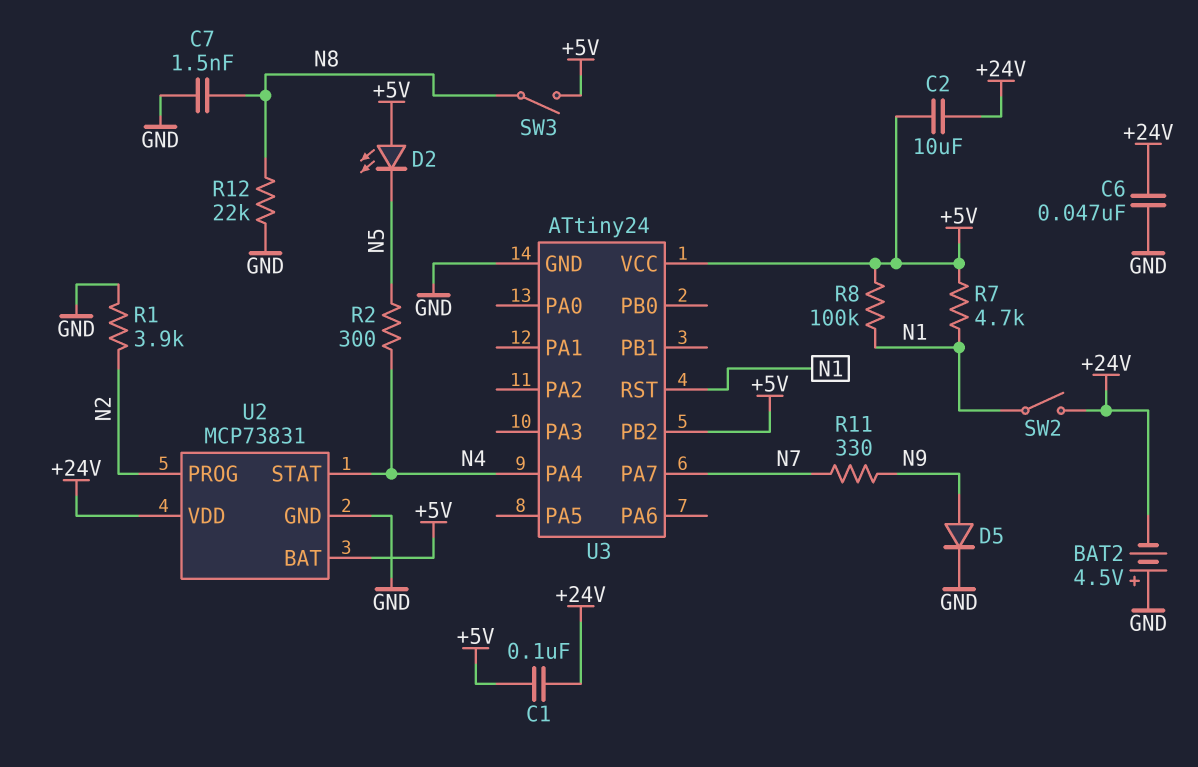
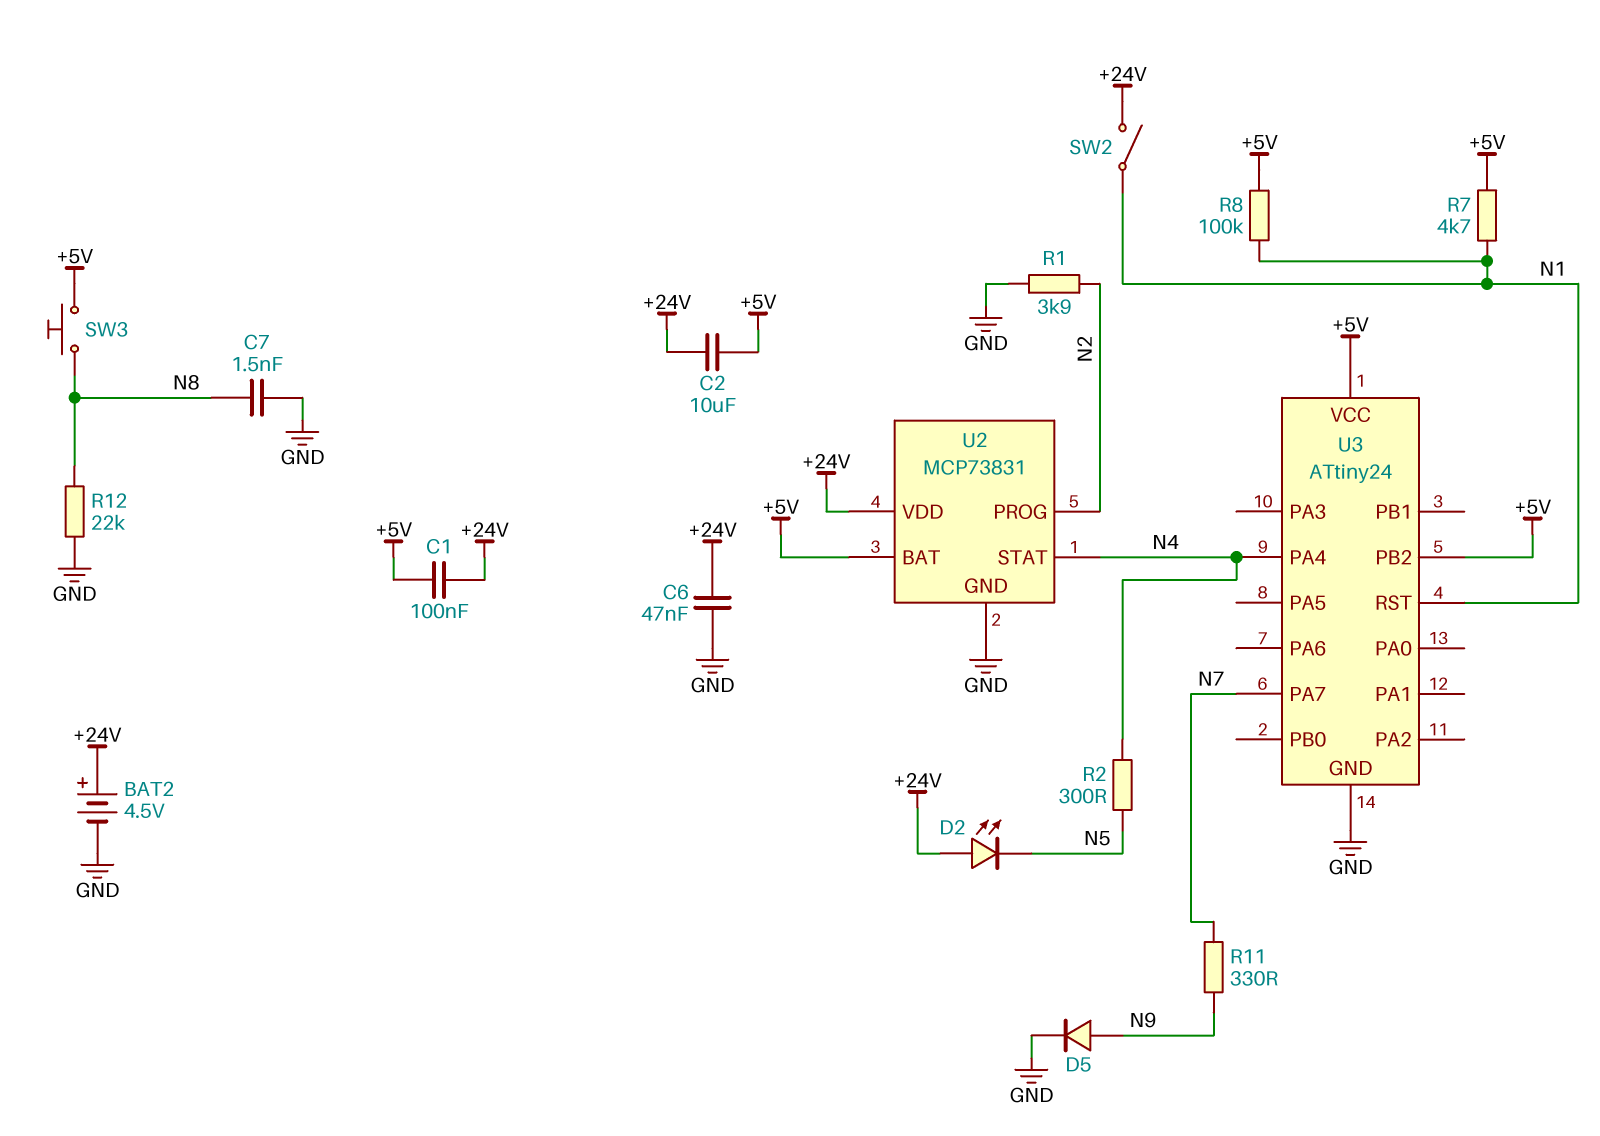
BAT2: 4.5V (plus GND, minus +24V) -> 4.5V (plus +24V, minus GND)
D2: LED (A +5V, K N5) -> LED (A +24V, K N5)
SW3: switch (+5V, N8) -> button (+5V, N8)

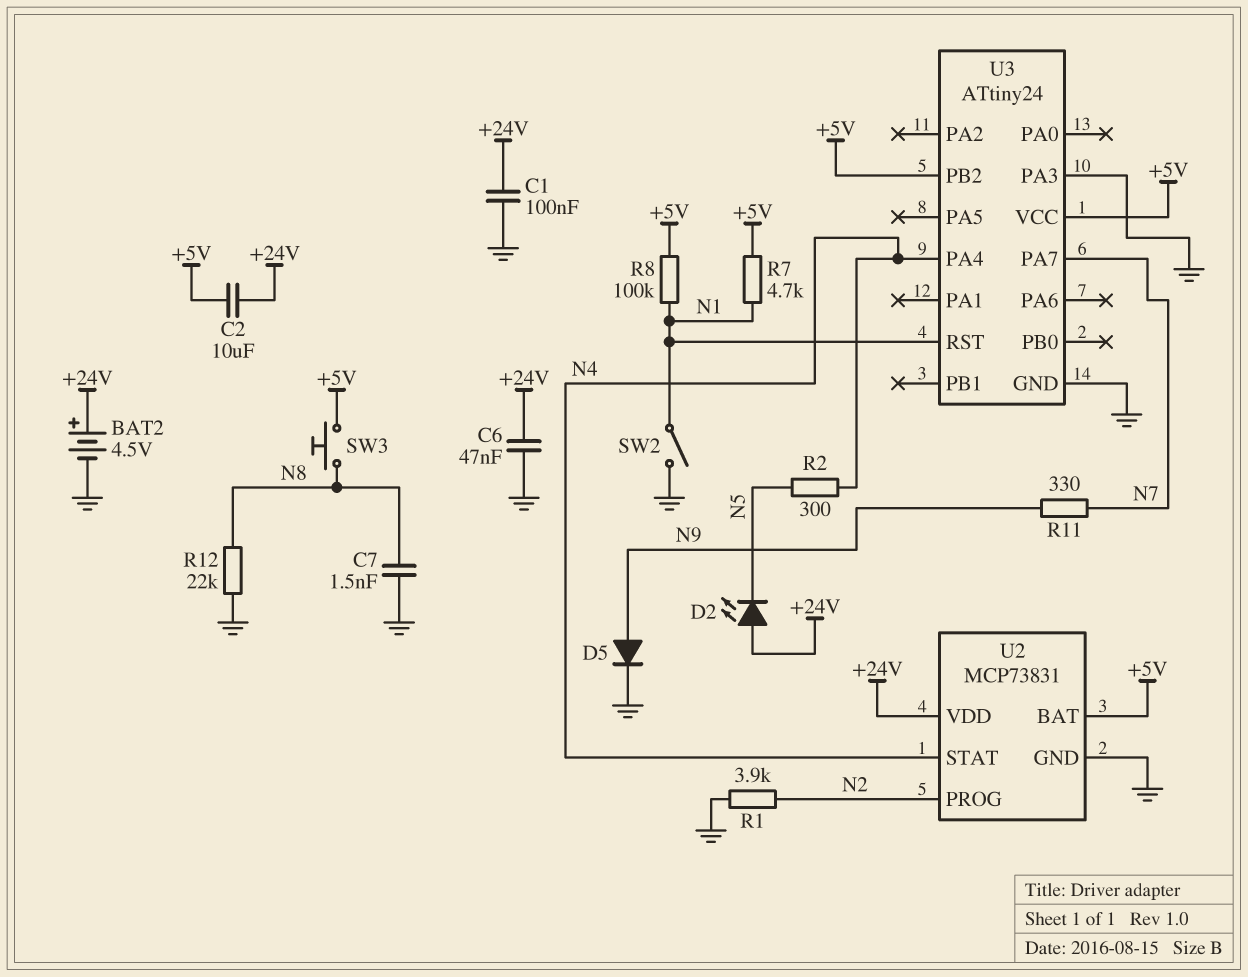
C1: 100nF (+5V, +24V) -> 100nF (+24V, GND)
SW2: switch (+24V, N1) -> switch (GND, N1)
U3 pin PA3: none -> GND

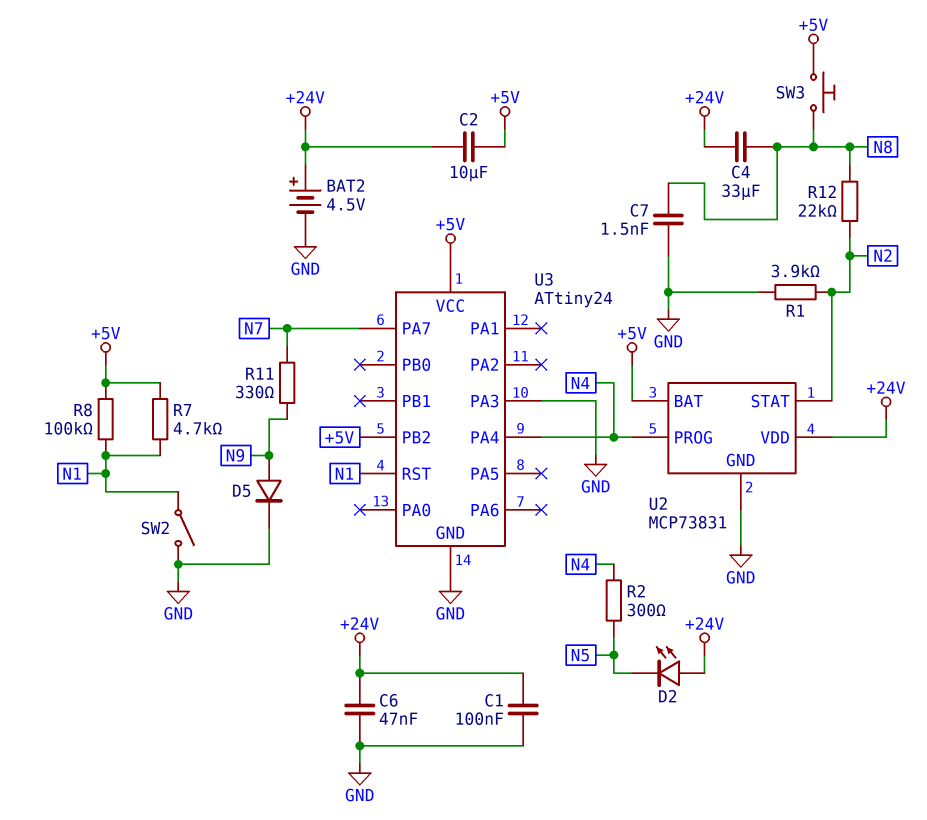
C4: none -> 33uF (+24V, N8)
R12: 22k (GND, N8) -> 22k (N2, N8)
U2 pin PROG: N2 -> N4
U2 pin STAT: N4 -> N2

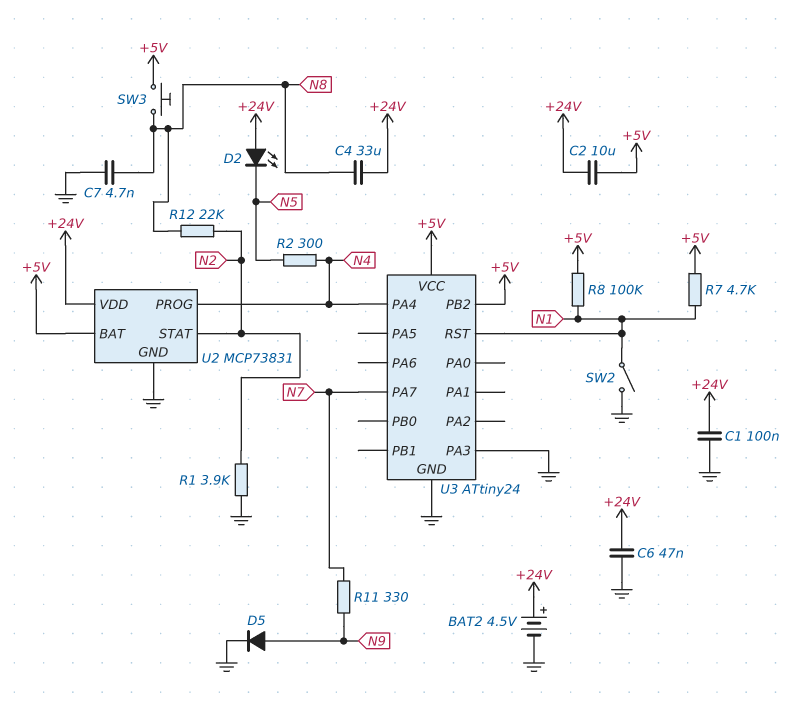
C7: 1.5nF (GND, N8) -> 4.7nF (GND, N8)

